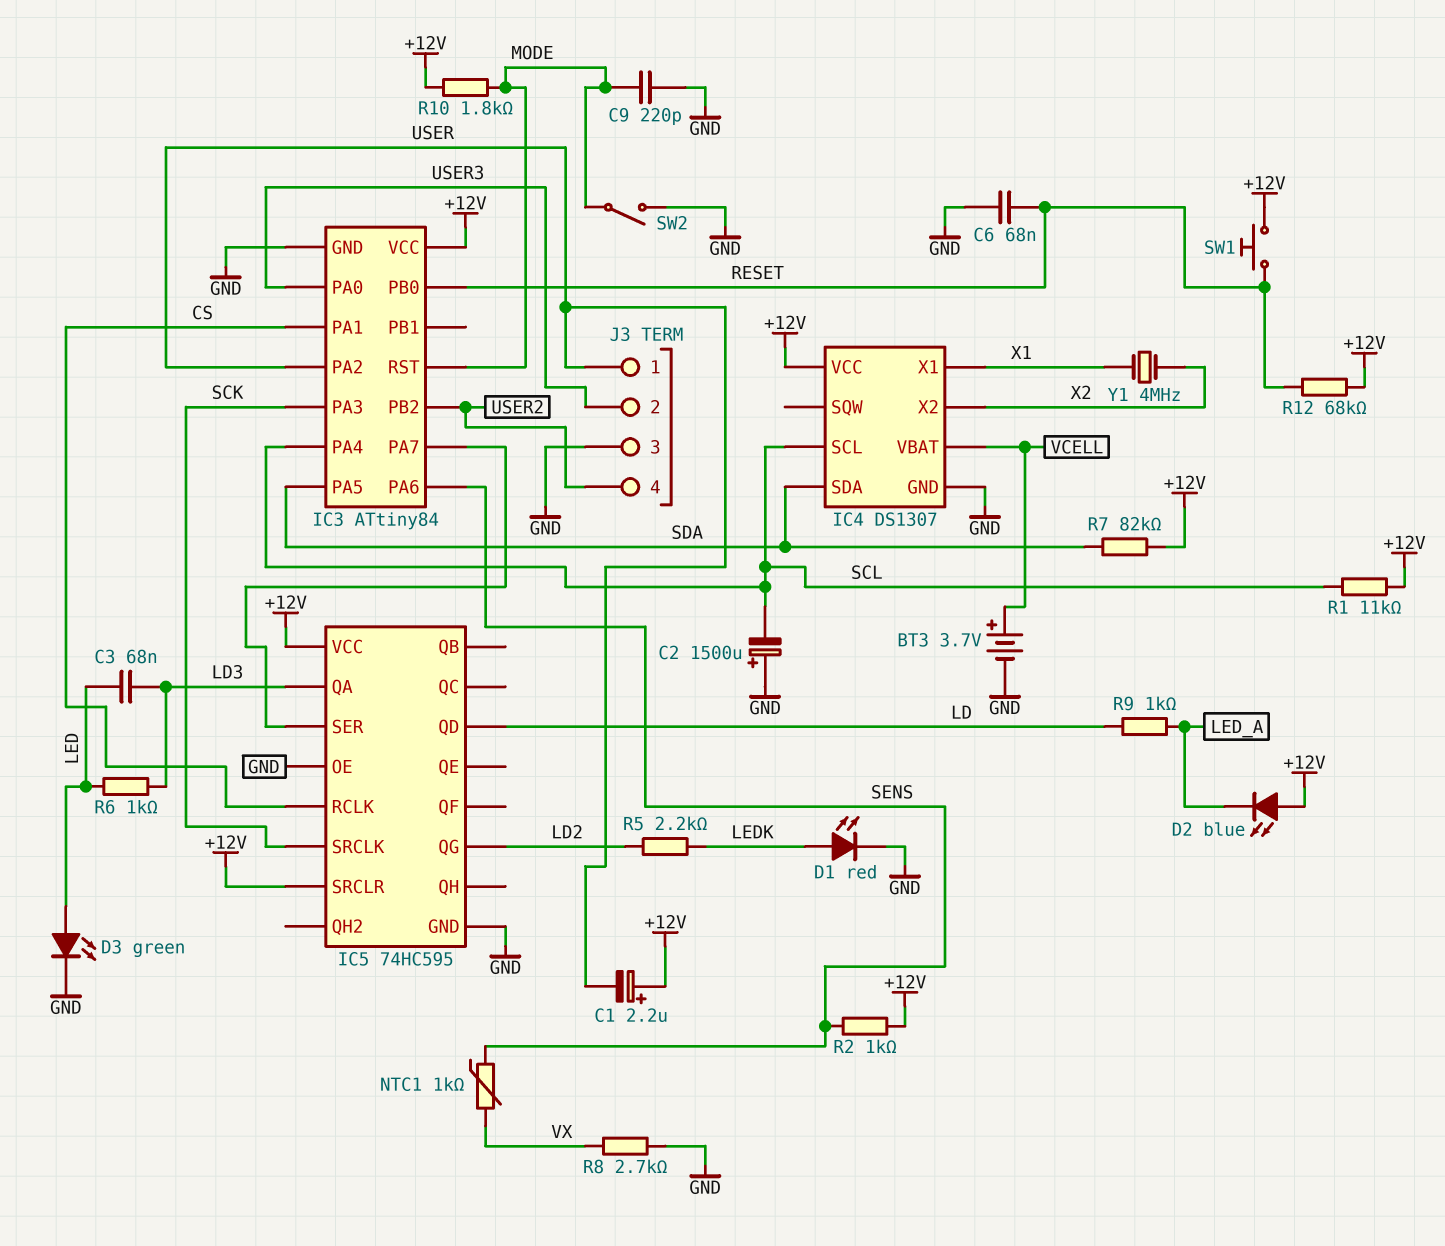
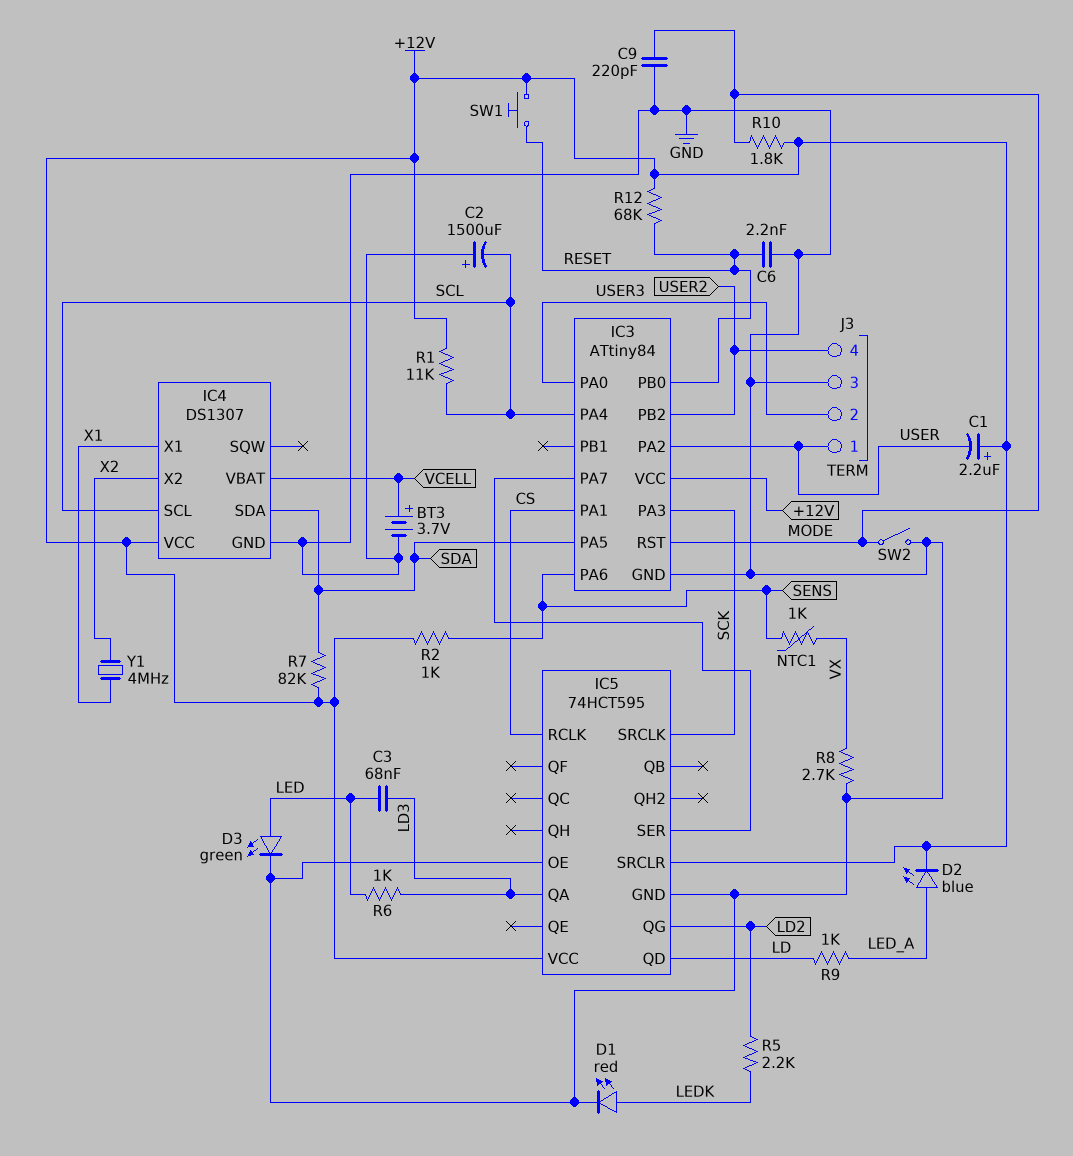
C6: 68nF (GND, RESET) -> 2.2nF (GND, RESET)
D2: LED blue (A +12V, K LED_A) -> LED blue (A LED_A, K +12V)
IC5: 74HC595 -> 74HCT595

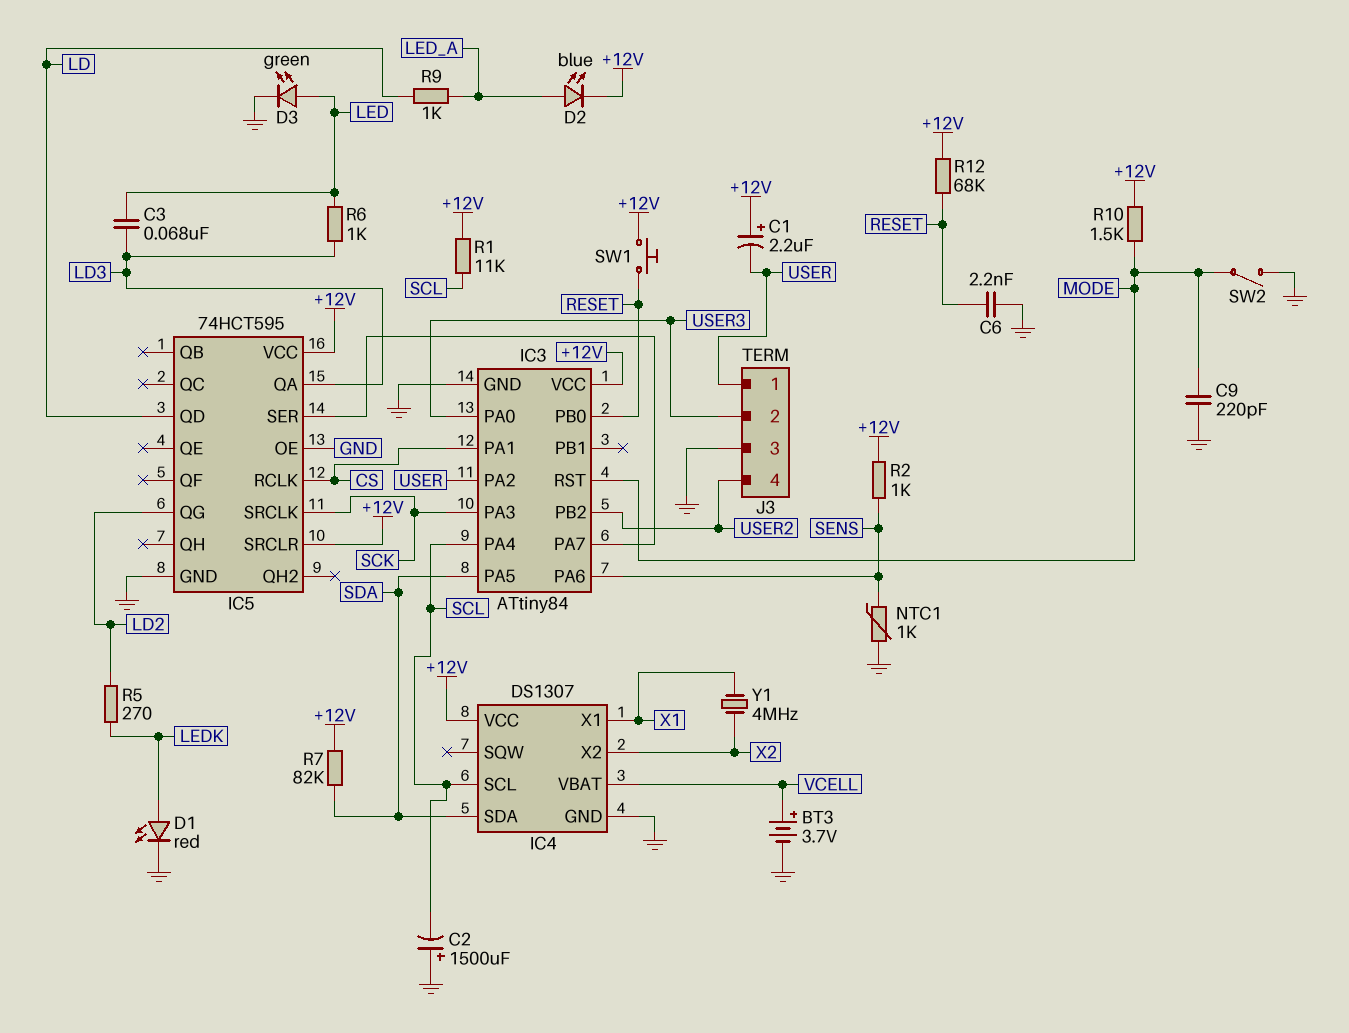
NTC1: 1k (SENS, VX) -> 1k (GND, SENS)
R5: 2.2k (LD2, LEDK) -> 270 (LD2, LEDK)
R8: 2.7k (GND, VX) -> none
R10: 1.8k (+12V, MODE) -> 1.5k (+12V, MODE)

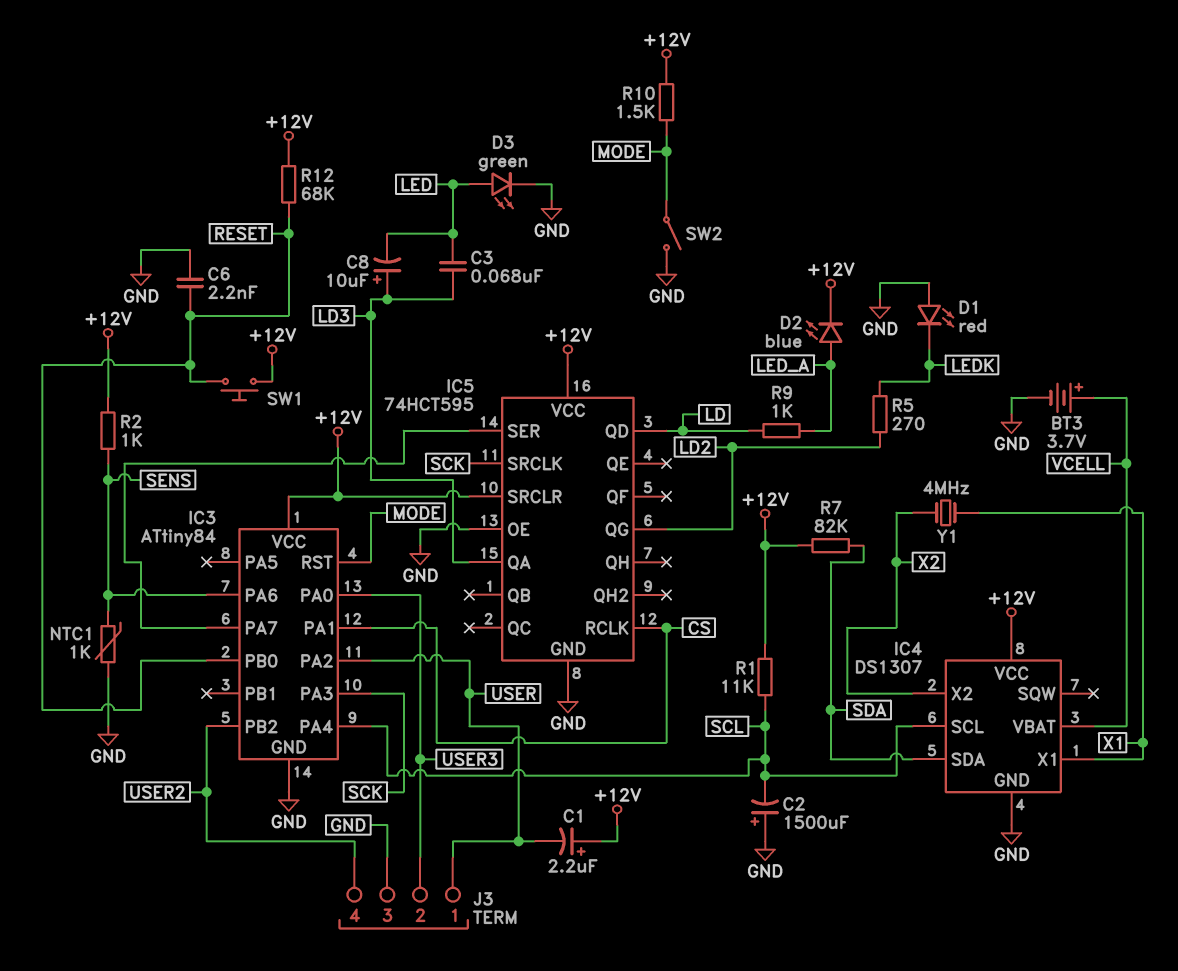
C8: none -> 10uF (plus LD3, minus LED)
C9: 220pF (GND, MODE) -> none
D1: LED red (A LEDK, K GND) -> LED red (A GND, K LEDK)
IC3 pin PA5: SDA -> none
R6: 1k (LD3, LED) -> none

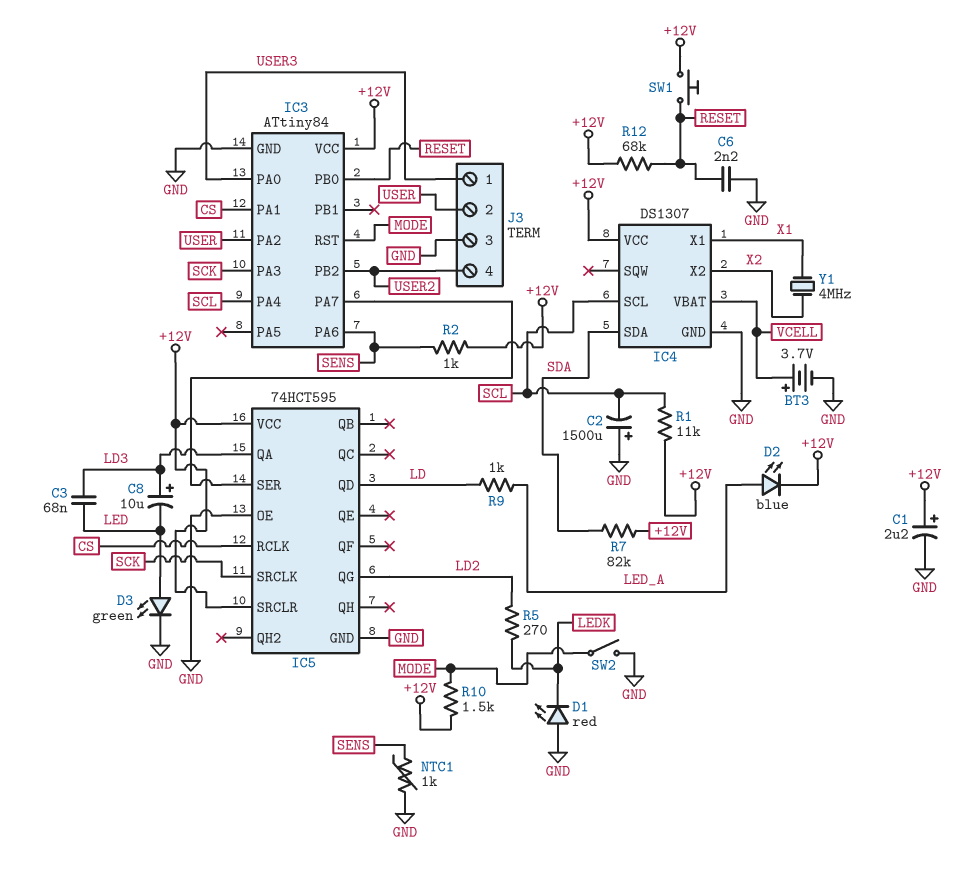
C1: 2.2uF (plus +12V, minus USER) -> 2.2uF (plus +12V, minus GND)
J3 pin 1: USER -> USER3
J3 pin 2: USER3 -> USER

